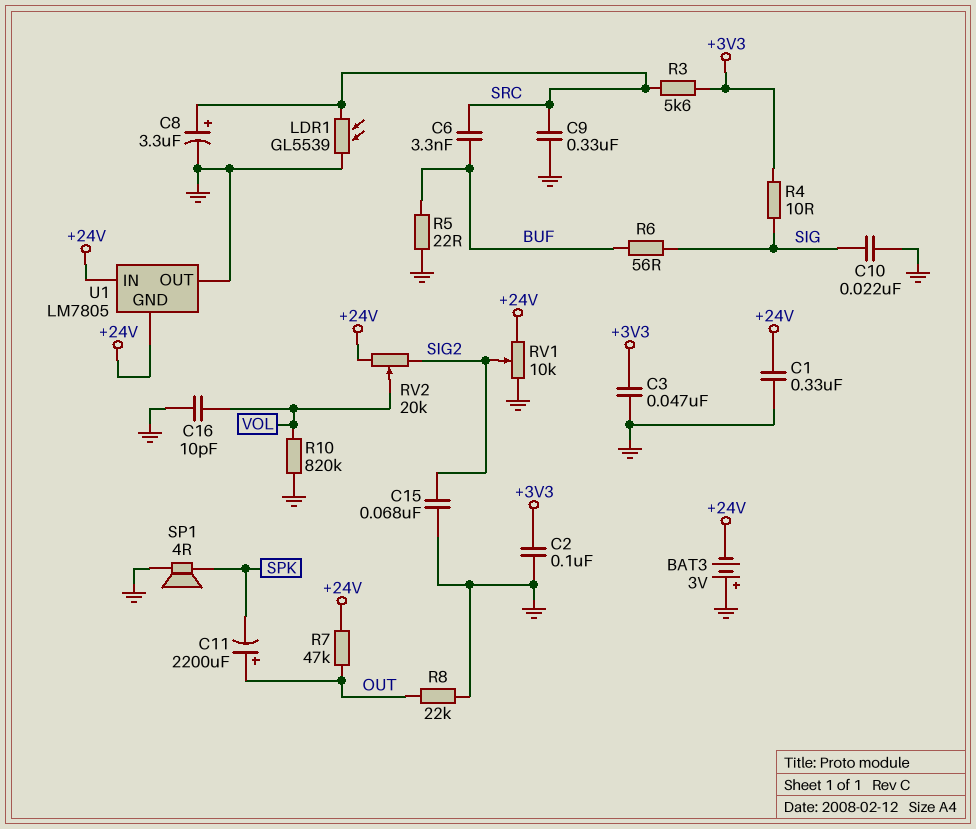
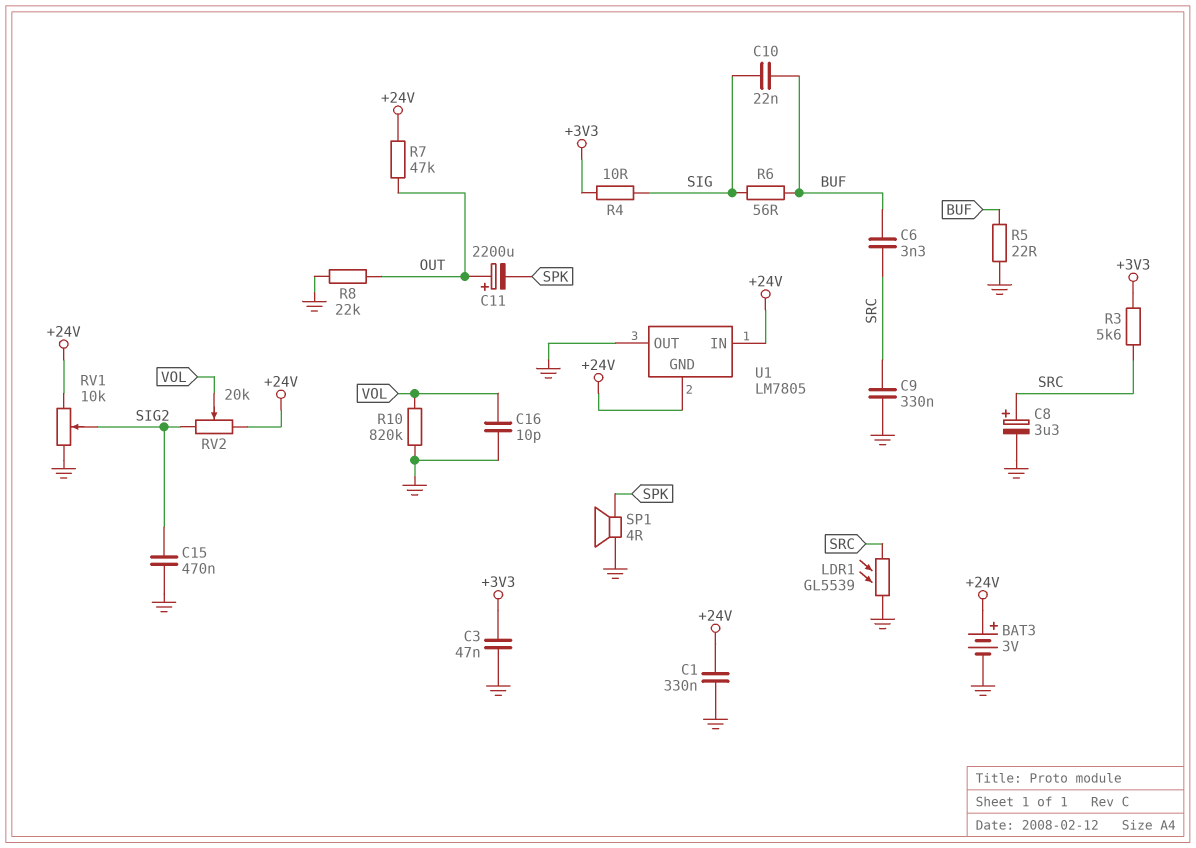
BAT3: 3V (plus GND, minus +24V) -> 3V (plus +24V, minus GND)
C2: 100nF (+3V3, GND) -> none
C10: 22nF (GND, SIG) -> 22nF (BUF, SIG)
C15: 68nF (GND, SIG2) -> 470nF (GND, SIG2)

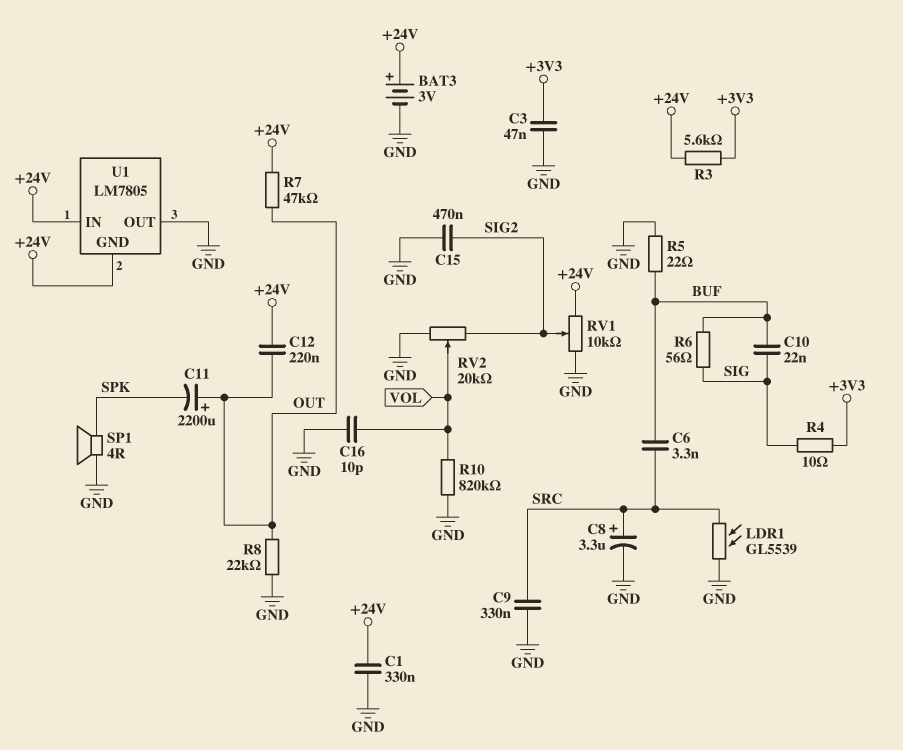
C12: none -> 220nF (+24V, OUT)
R3: 5.6k (+3V3, SRC) -> 5.6k (+3V3, +24V)
RV2: 20k (+24V, SIG2, wiper VOL) -> 20k (GND, SIG2, wiper VOL)

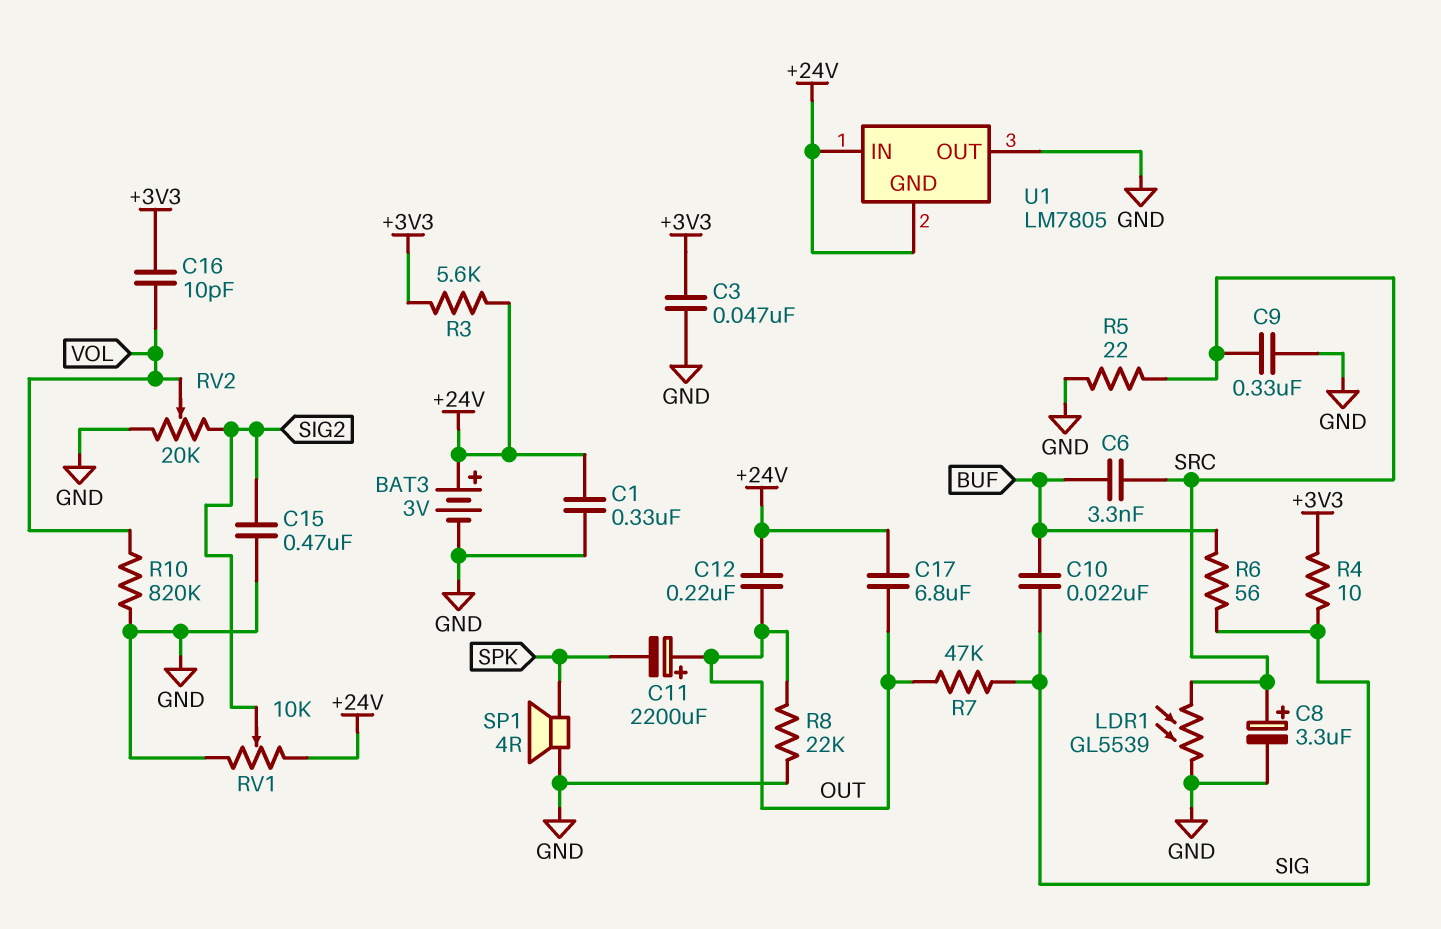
C16: 10pF (GND, VOL) -> 10pF (+3V3, VOL)
C17: none -> 6.8uF (+24V, OUT)
R5: 22 (BUF, GND) -> 22 (GND, SRC)
R7: 47k (+24V, OUT) -> 47k (OUT, SIG)

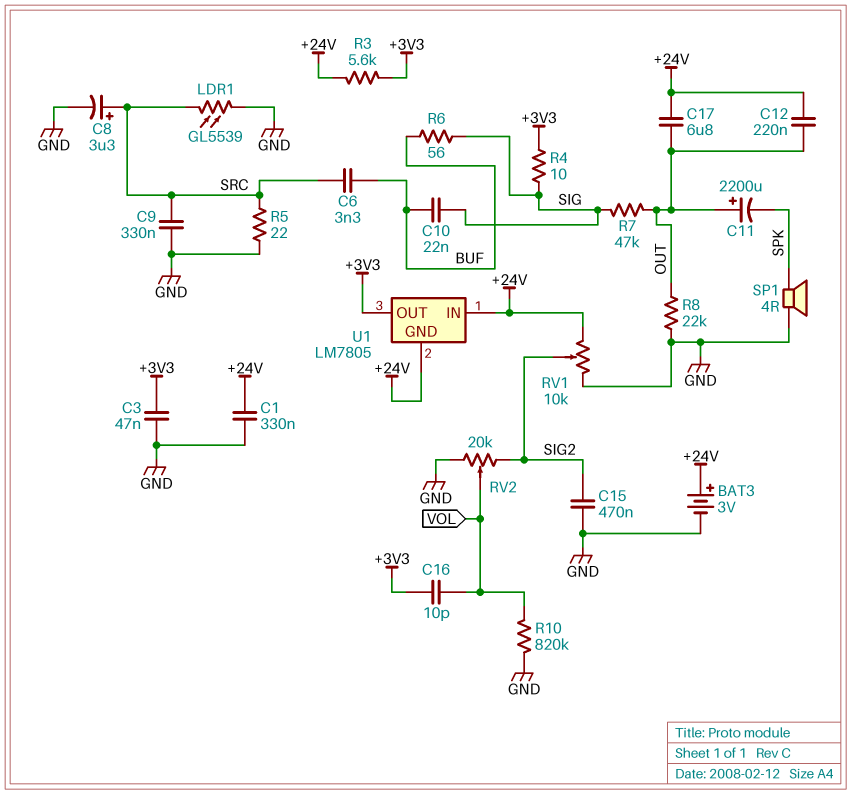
U1 pin OUT: GND -> +3V3

